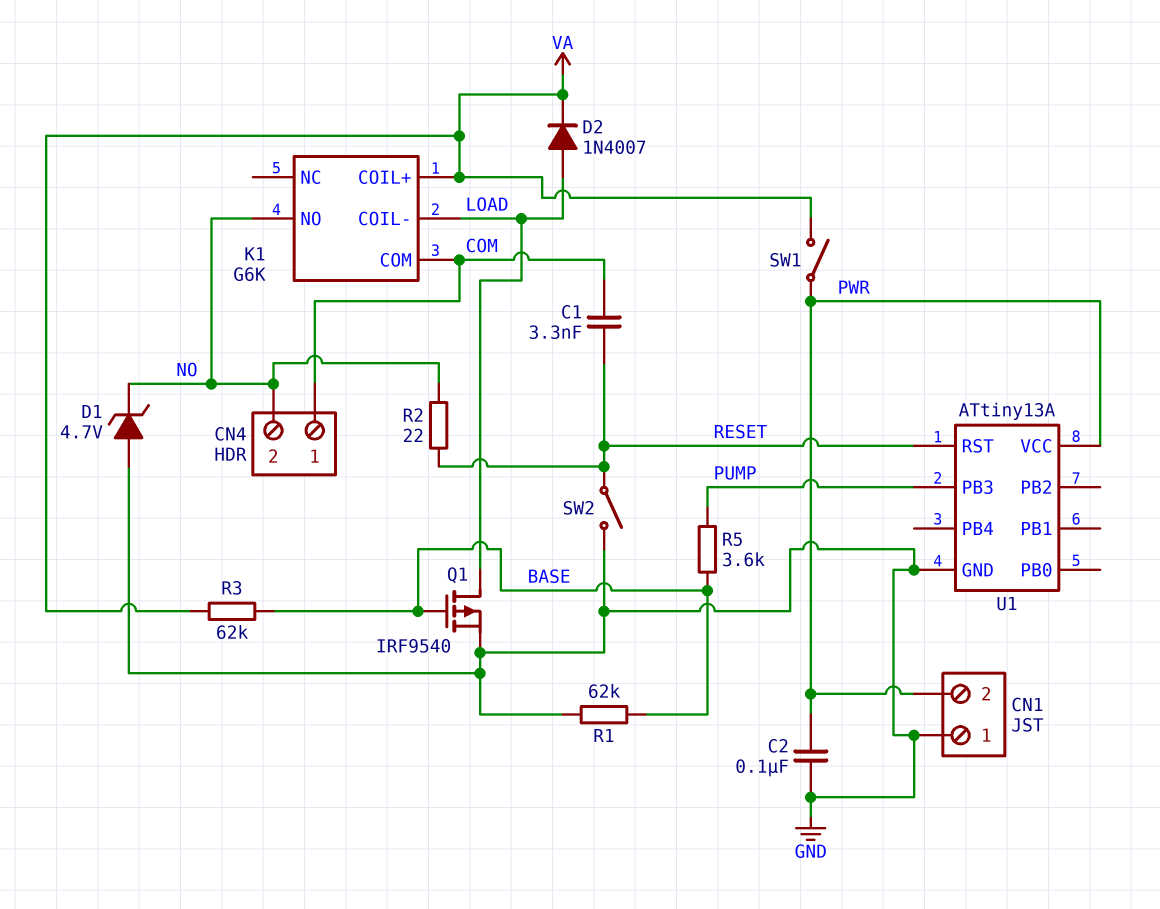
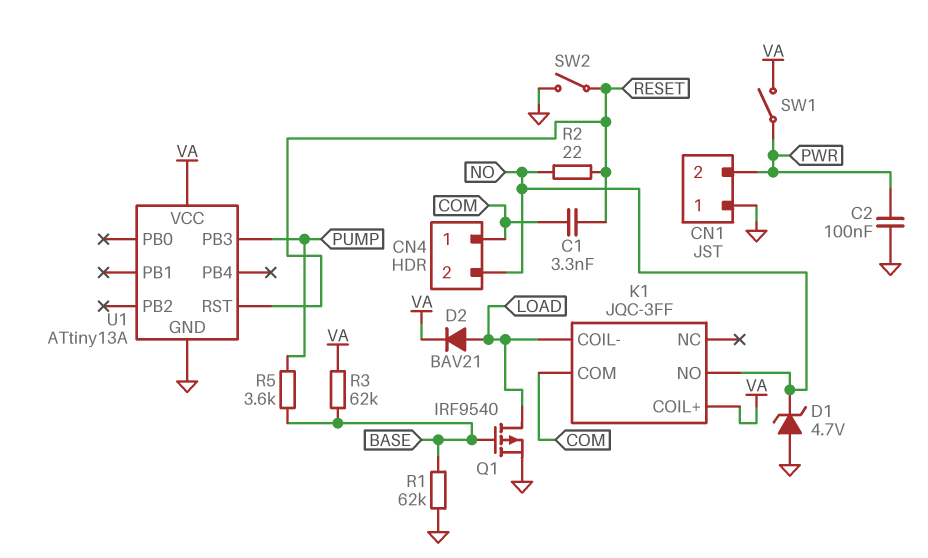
D2: diode 1N4007 (A LOAD, K VA) -> diode BAV21 (A LOAD, K VA)
K1: G6K -> JQC-3FF
U1 pin VCC: PWR -> VA

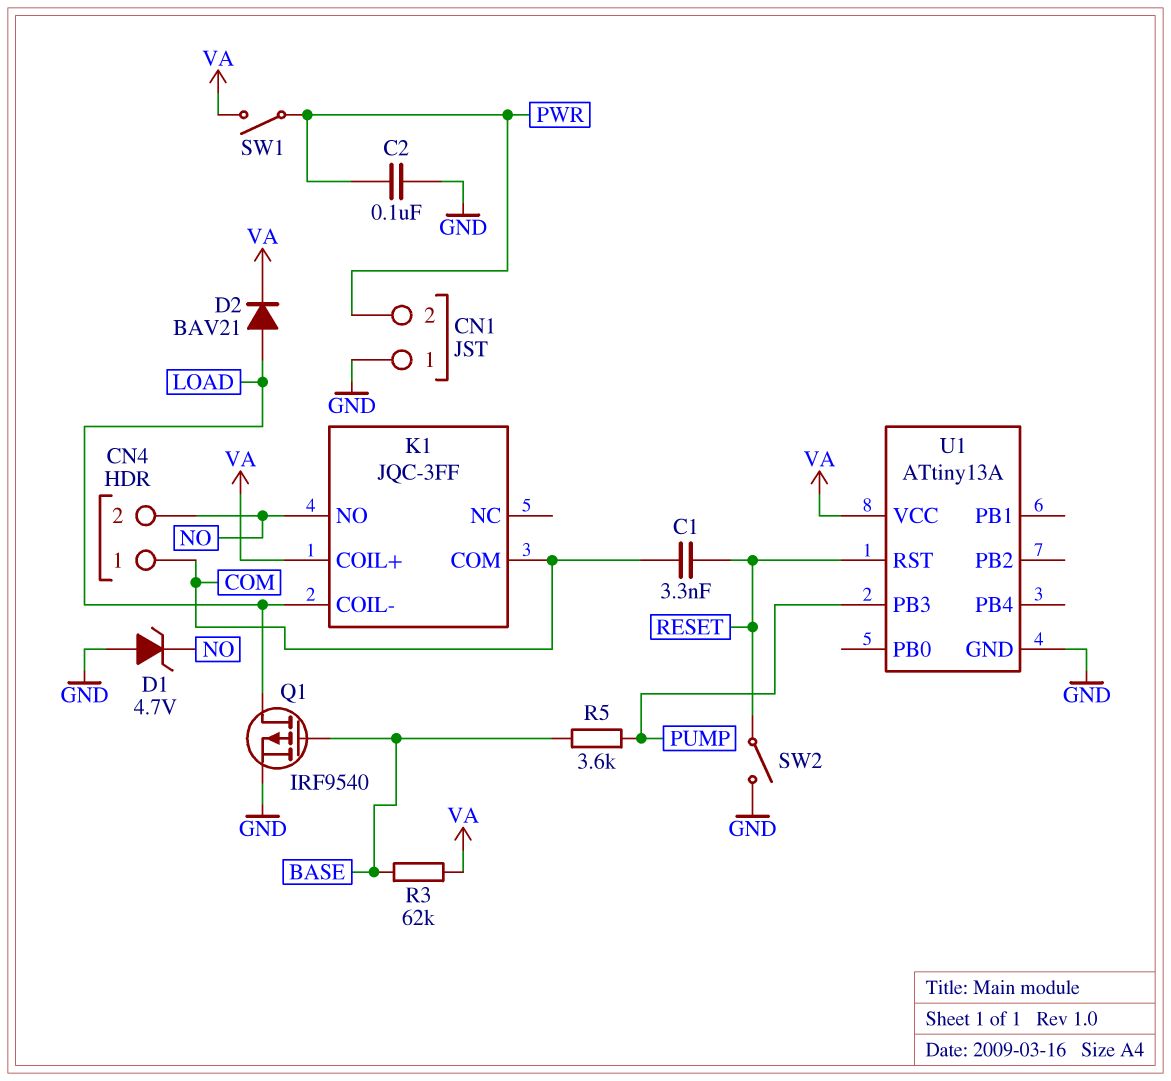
R1: 62k (BASE, GND) -> none
R2: 22 (NO, RESET) -> none

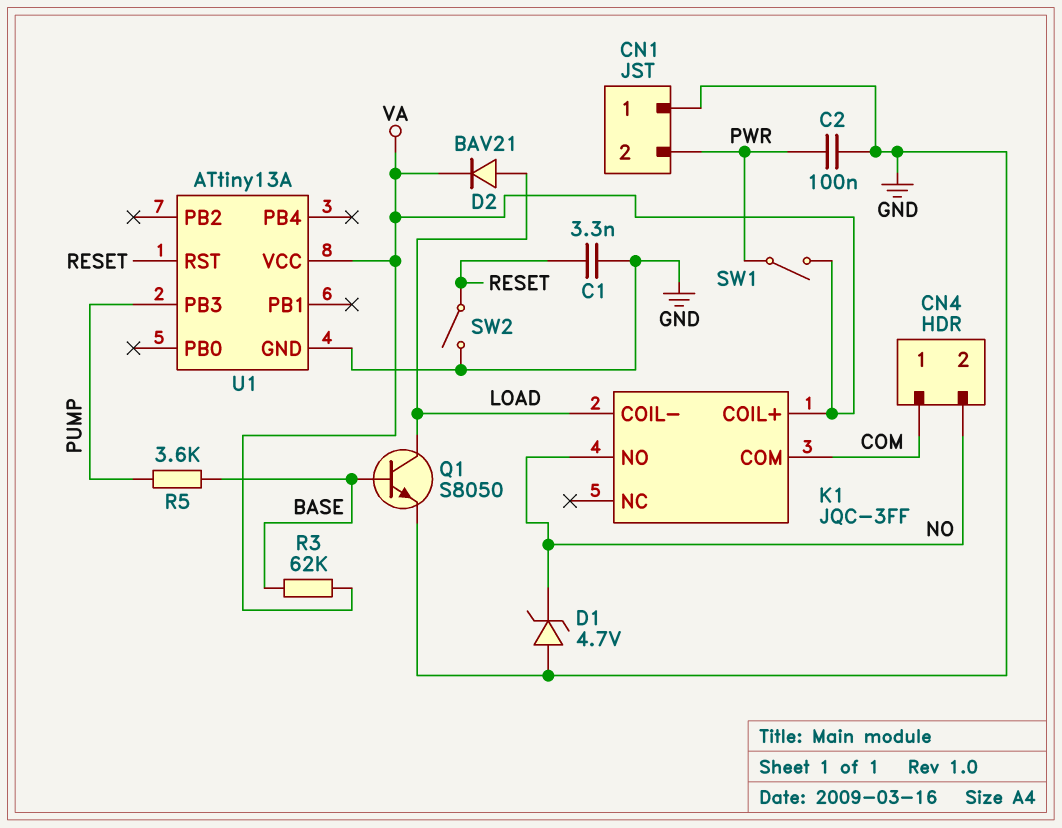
C1: 3.3nF (COM, RESET) -> 3.3nF (GND, RESET)
Q1: PMOS IRF9540 (G BASE, D LOAD, S GND) -> NPN S8050 (B BASE, C LOAD, E GND)

